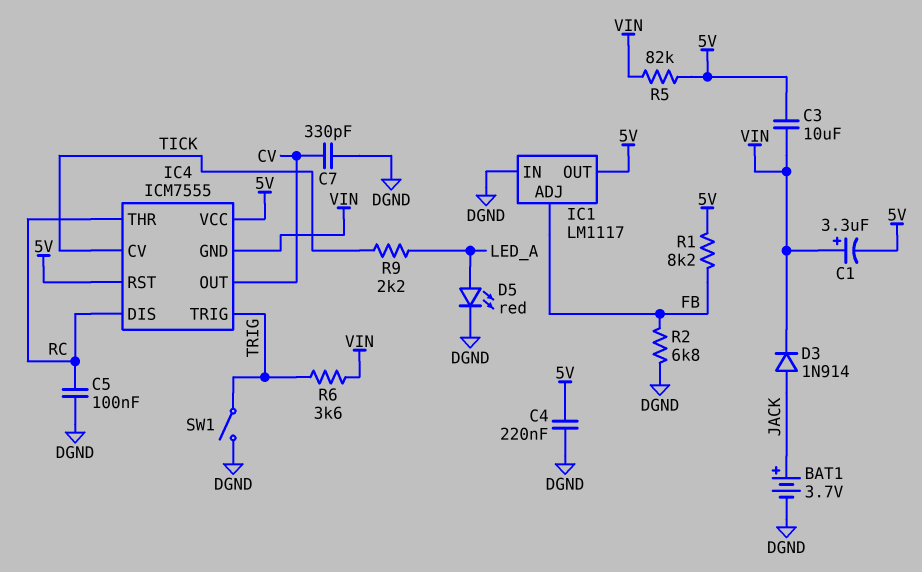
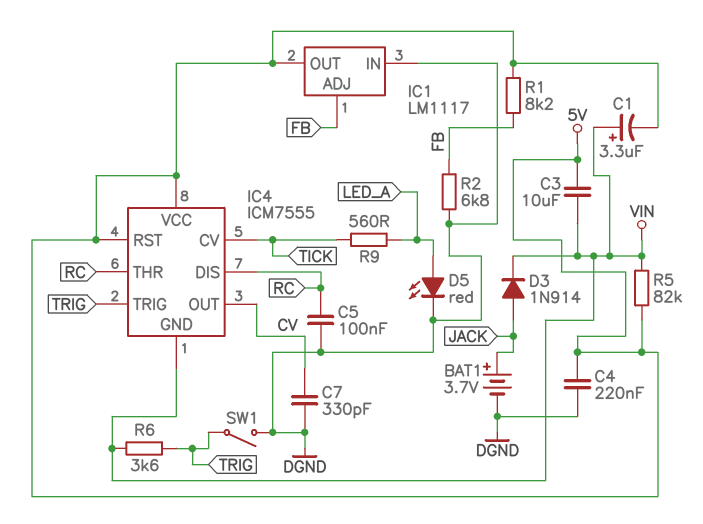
R9: 2.2k (LED_A, TICK) -> 560 (LED_A, TICK)

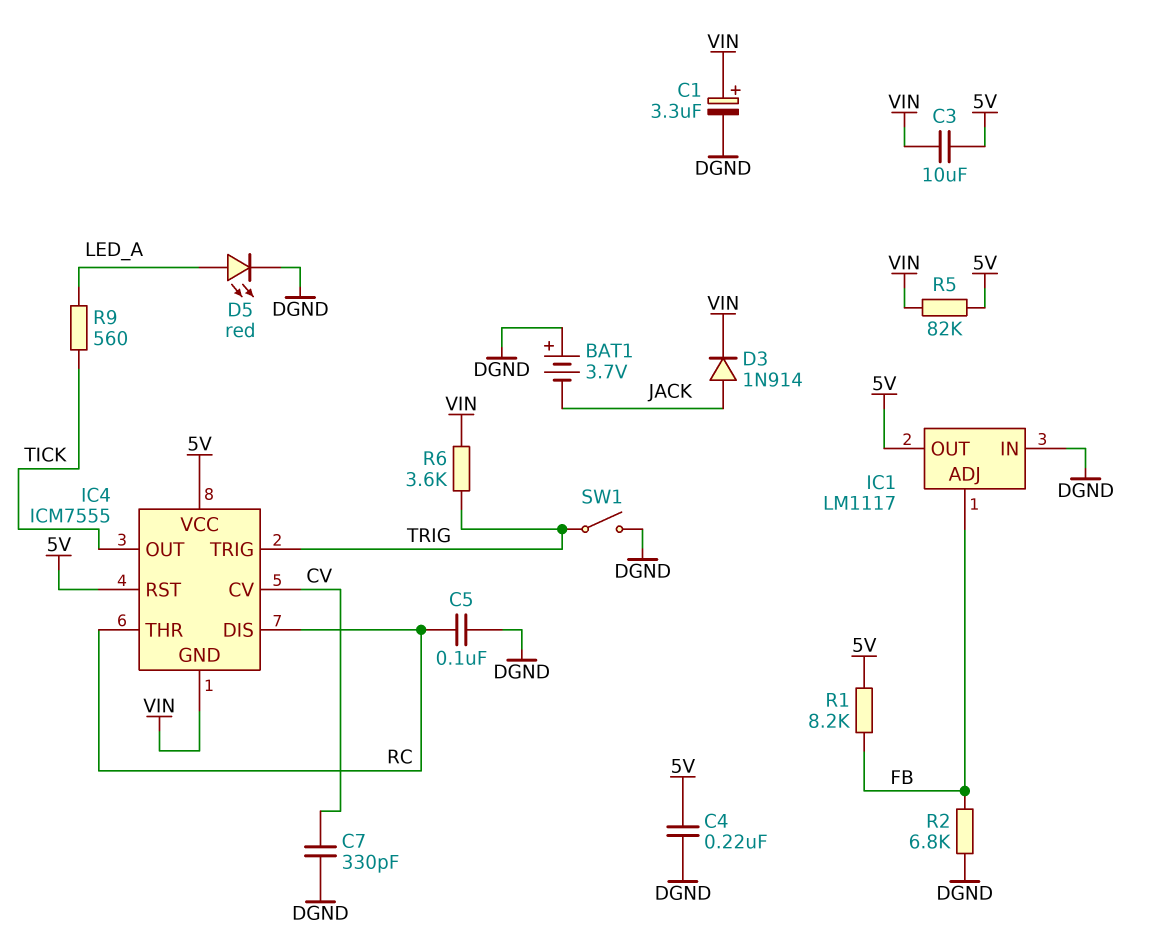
BAT1: 3.7V (plus JACK, minus DGND) -> 3.7V (plus DGND, minus JACK)
C1: 3.3uF (plus VIN, minus 5V) -> 3.3uF (plus VIN, minus DGND)
IC4 pin CV: TICK -> CV
IC4 pin OUT: CV -> TICK

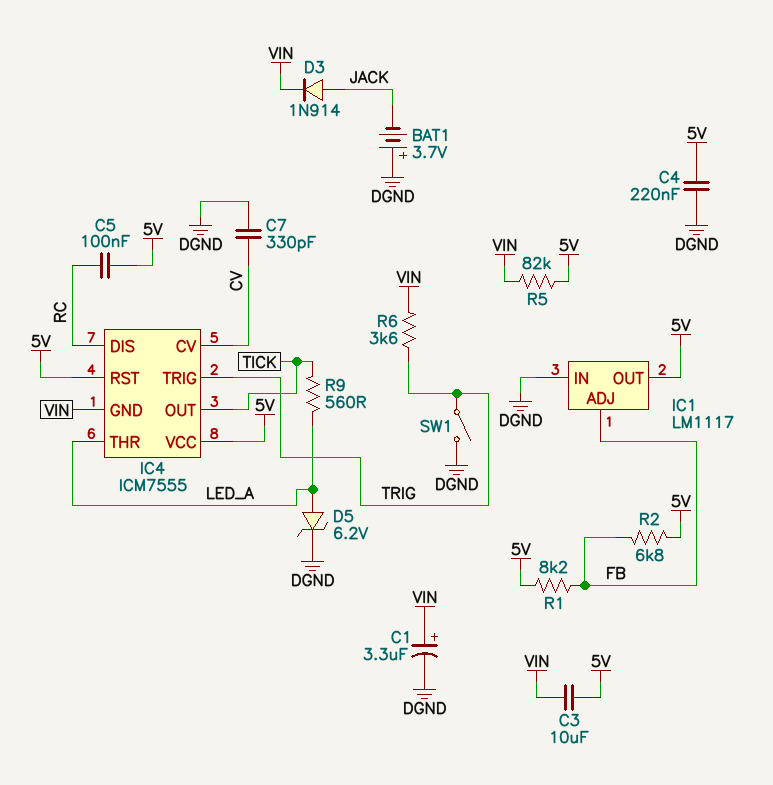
C5: 100nF (DGND, RC) -> 100nF (5V, RC)
D5: LED red (A LED_A, K DGND) -> zener 6.2V (A LED_A, K DGND)
IC4 pin THR: RC -> LED_A
R2: 6.8k (DGND, FB) -> 6.8k (5V, FB)

